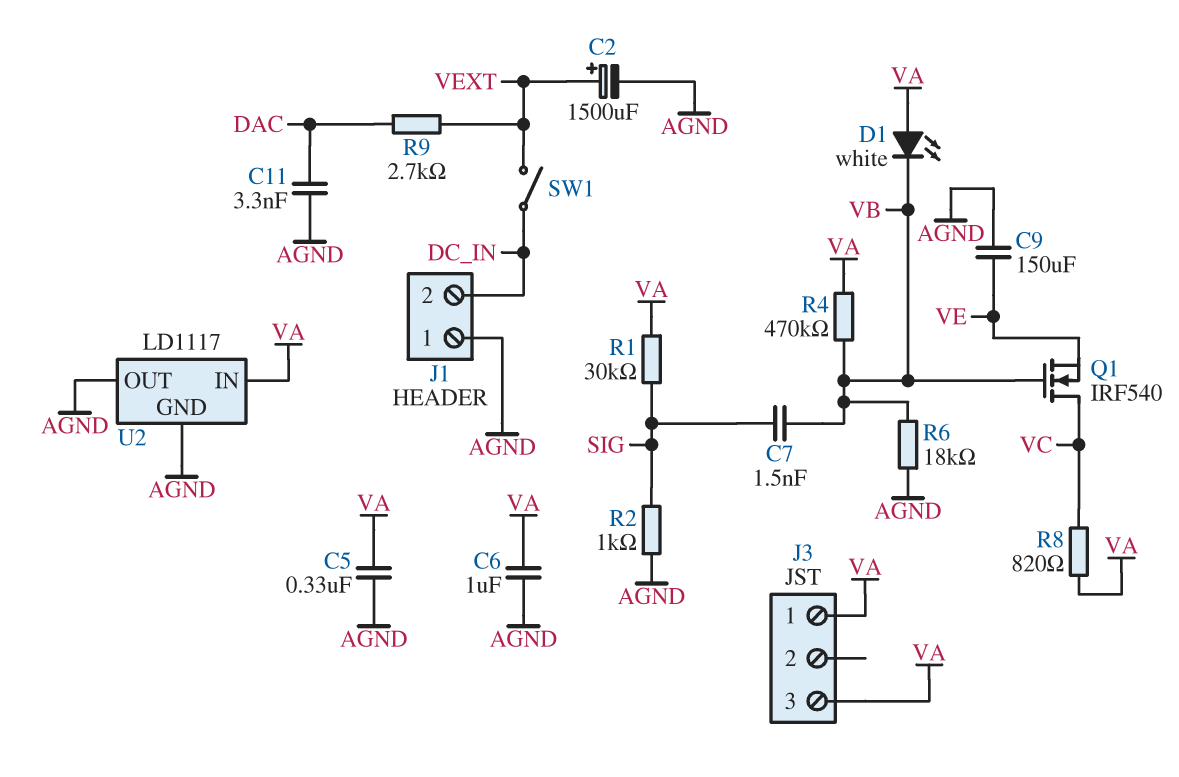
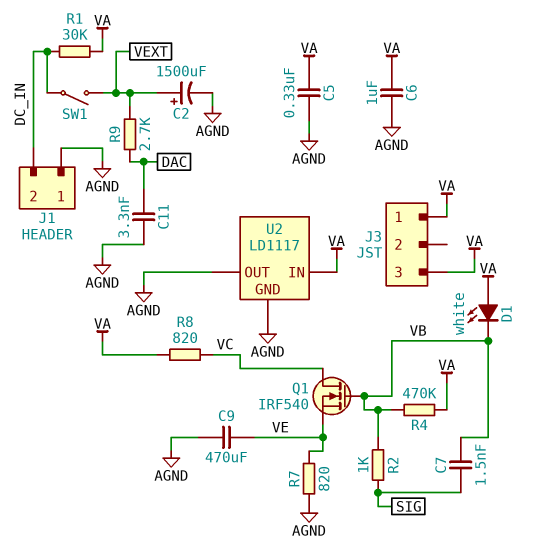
C9: 150uF (AGND, VE) -> 470uF (AGND, VE)
R1: 30k (SIG, VA) -> 30k (DC_IN, VA)
R2: 1k (AGND, SIG) -> 1k (SIG, VB)
R6: 18k (AGND, VB) -> none
R7: none -> 820 (AGND, VE)

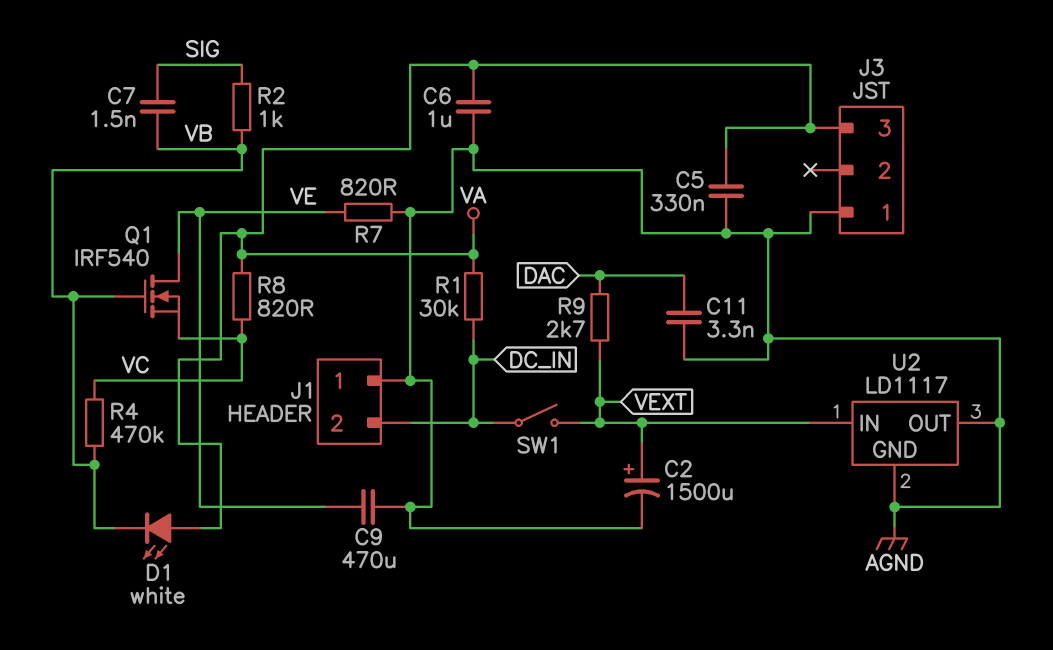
J3 pin 1: VA -> AGND
Q1: NMOS IRF540 (G VB, D VC, S VE) -> NMOS IRF540 (G VB, D VE, S VC)
R4: 470k (VA, VB) -> 470k (VB, VC)
U2 pin IN: VA -> VEXT

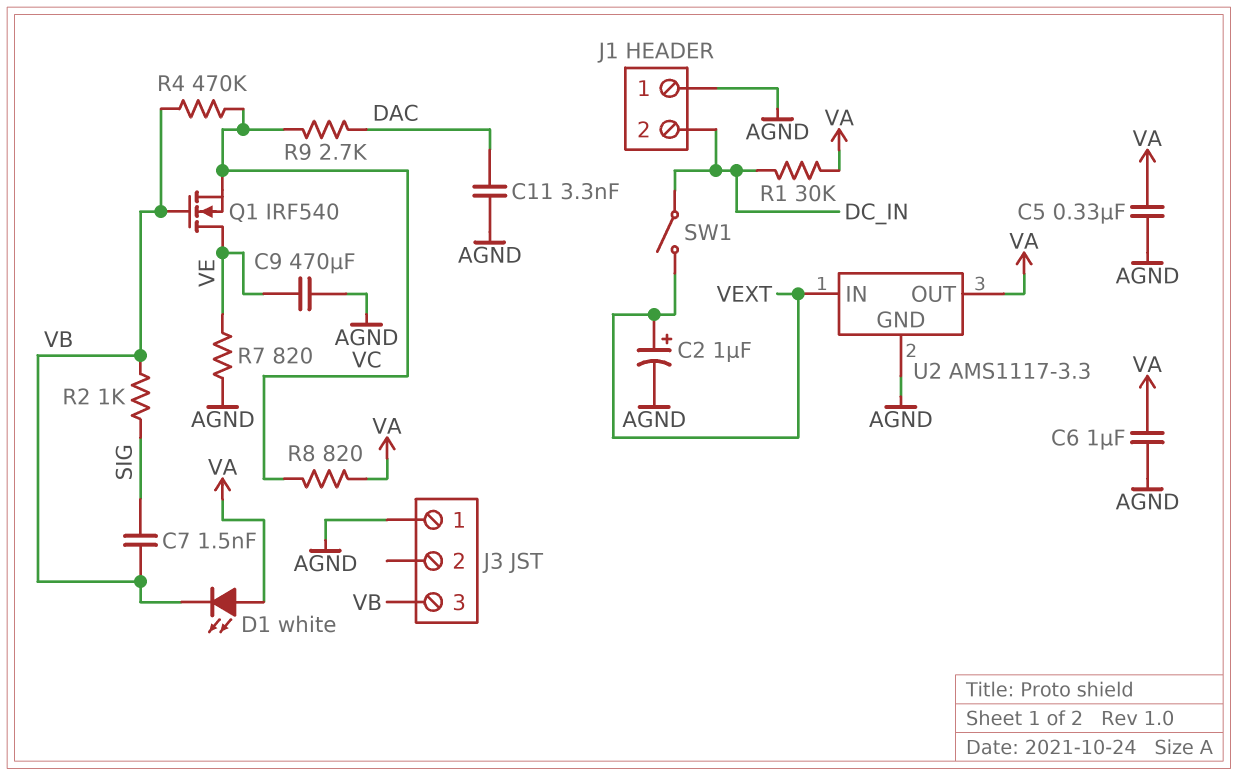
C2: 1500uF (plus VEXT, minus AGND) -> 1uF (plus VEXT, minus AGND)
J3 pin 3: VA -> VB
R9: 2.7k (DAC, VEXT) -> 2.7k (DAC, VC)
U2: LD1117 -> AMS1117-3.3
U2 pin OUT: AGND -> VA

